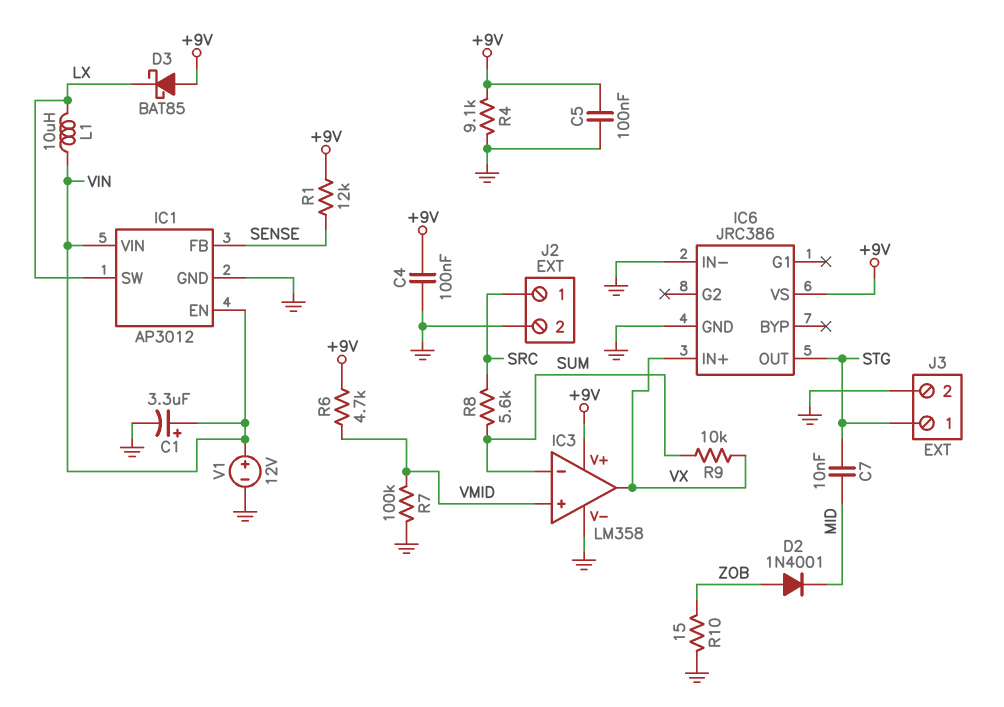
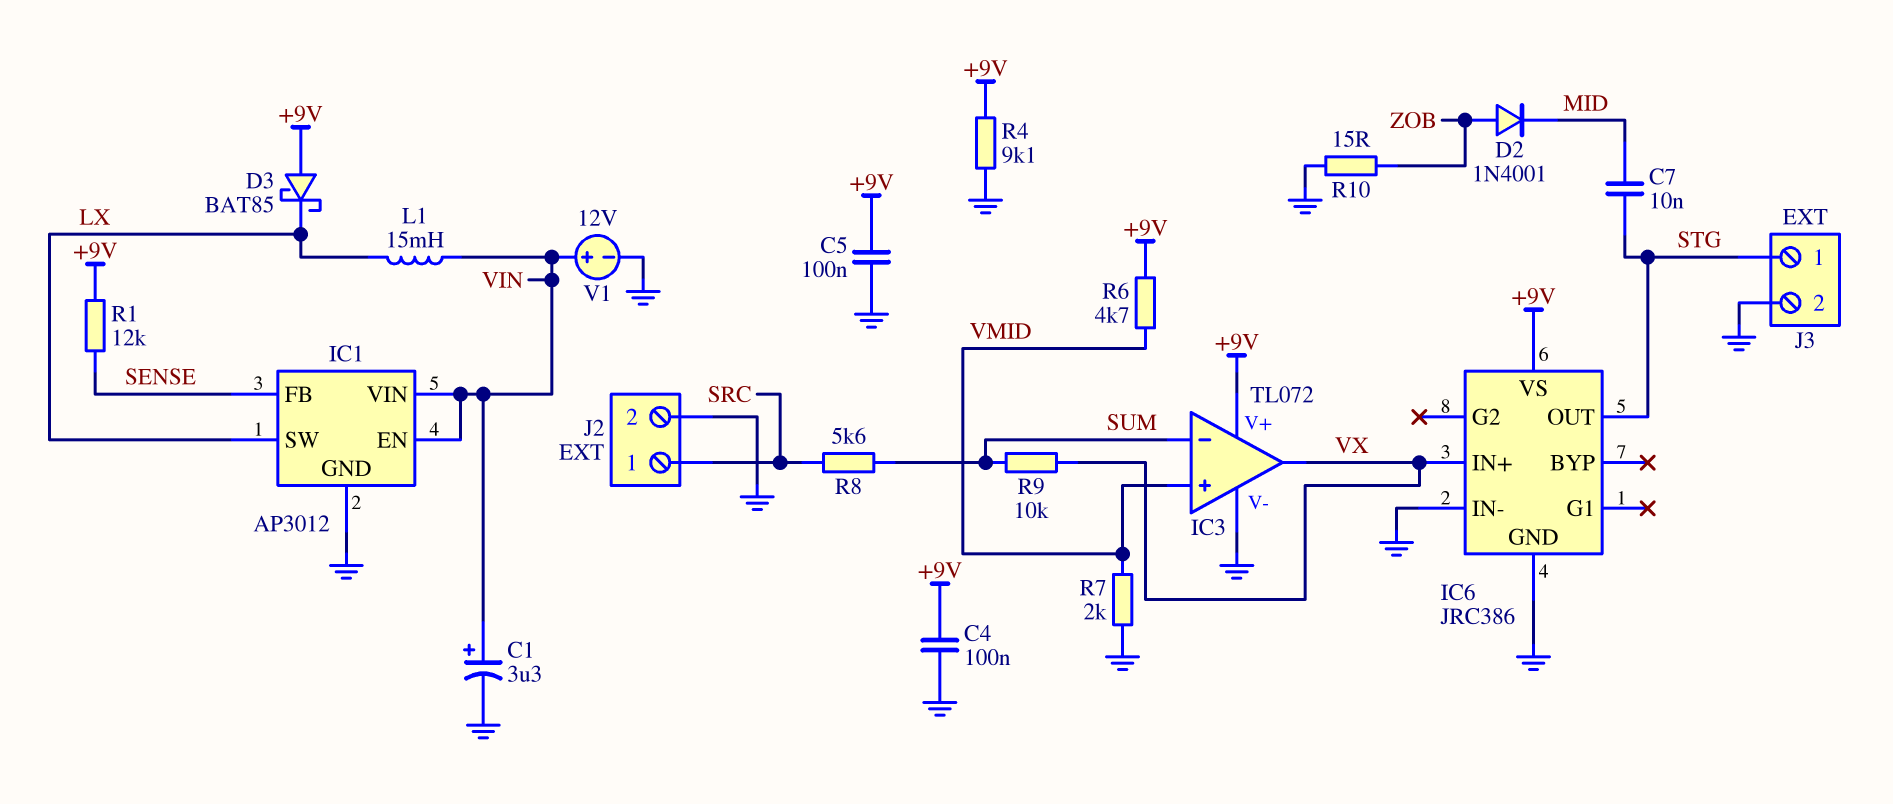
IC3: LM358 -> TL072
L1: 10uH (LX, VIN) -> 15mH (LX, VIN)
R7: 100k (GND, VMID) -> 2k (GND, VMID)

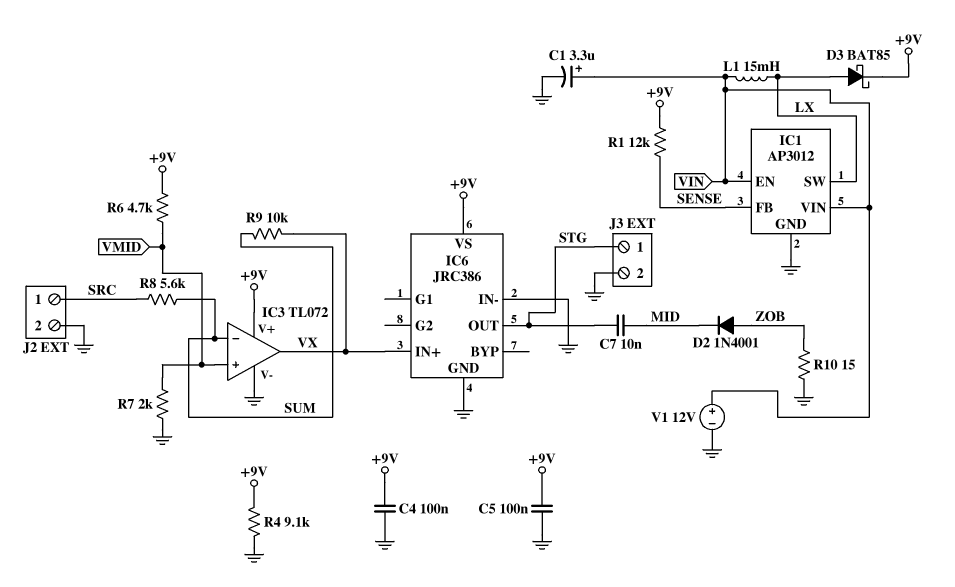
D3: schottky BAT85 (A +9V, K LX) -> schottky BAT85 (A LX, K +9V)

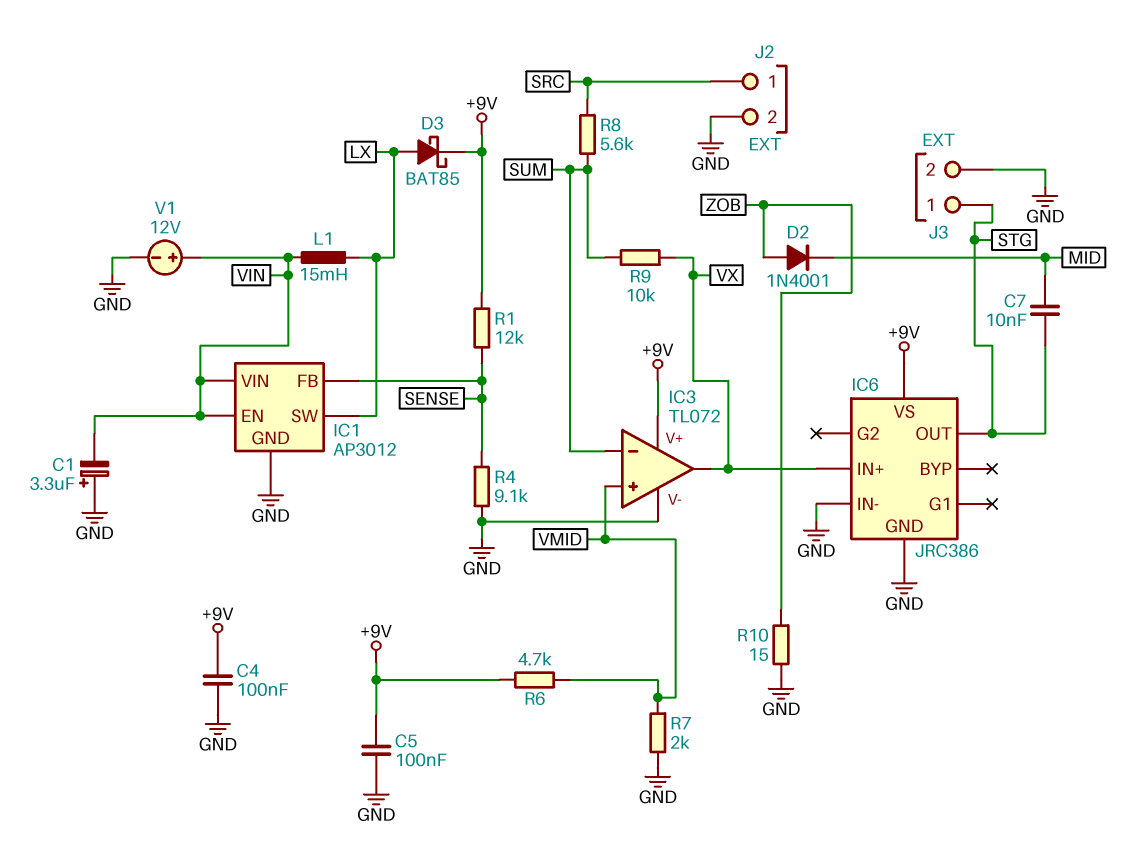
C1: 3.3uF (plus VIN, minus GND) -> 3.3uF (plus GND, minus VIN)
R4: 9.1k (+9V, GND) -> 9.1k (GND, SENSE)

